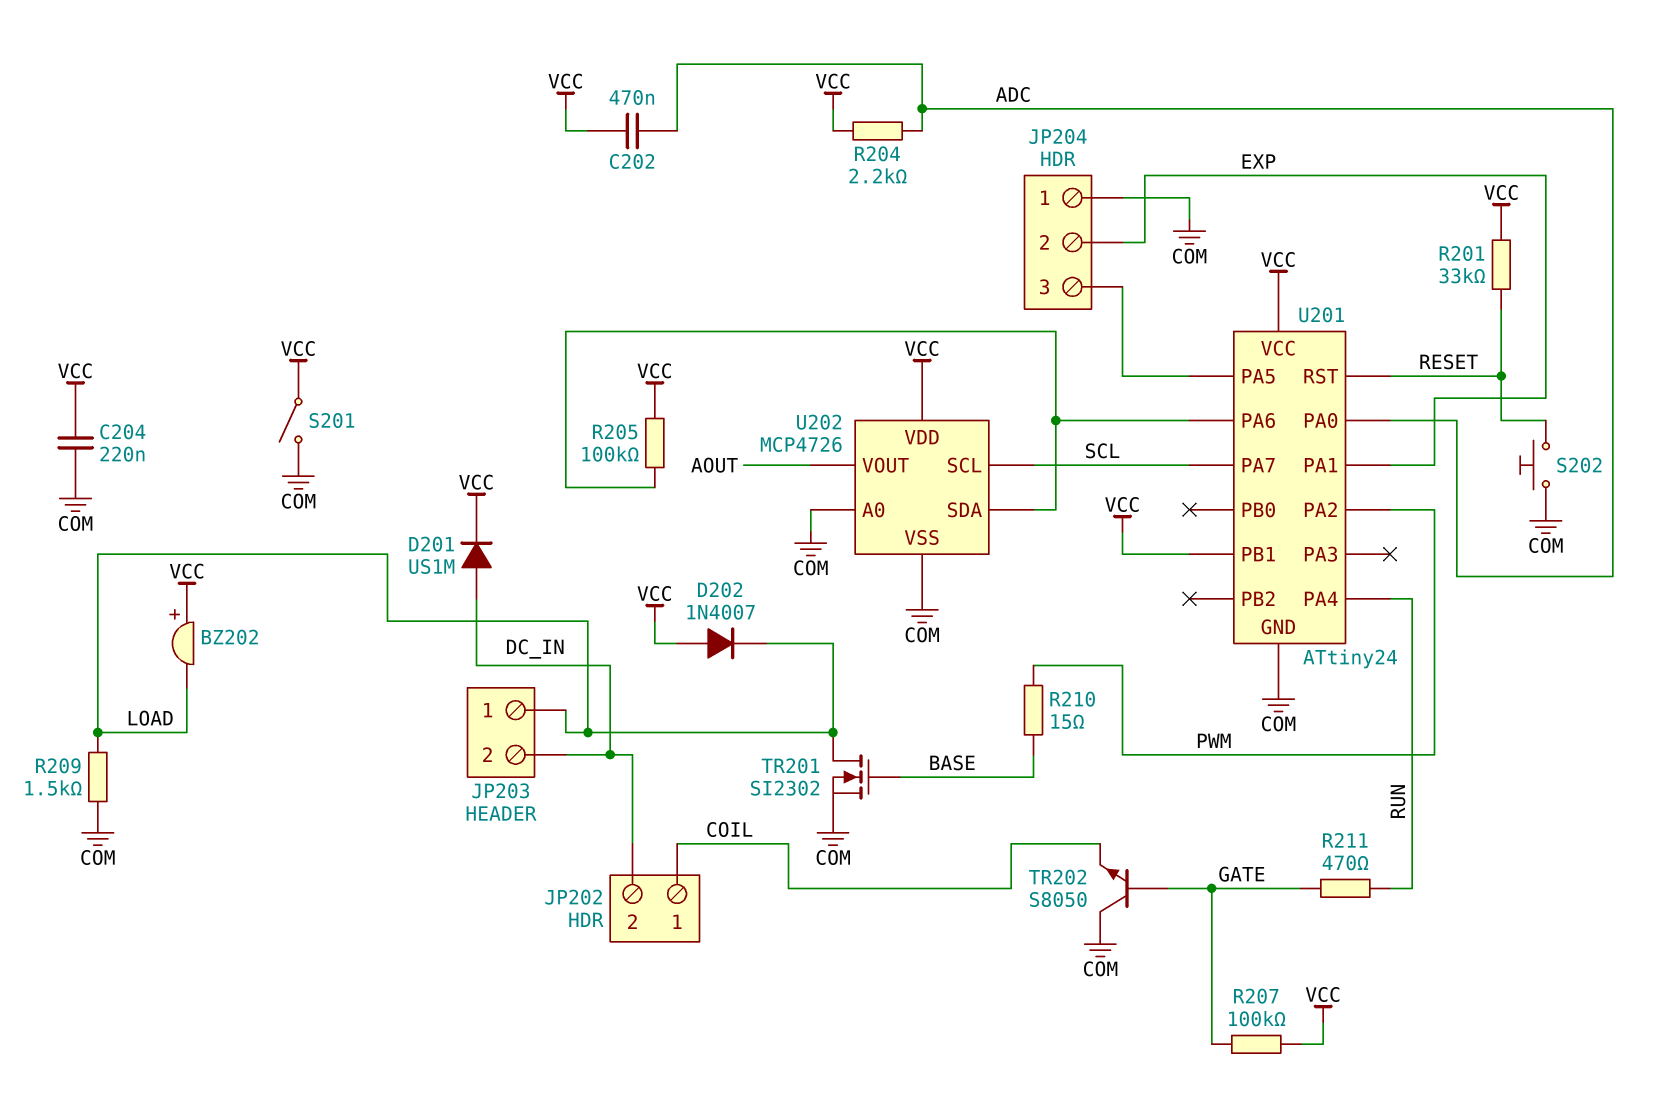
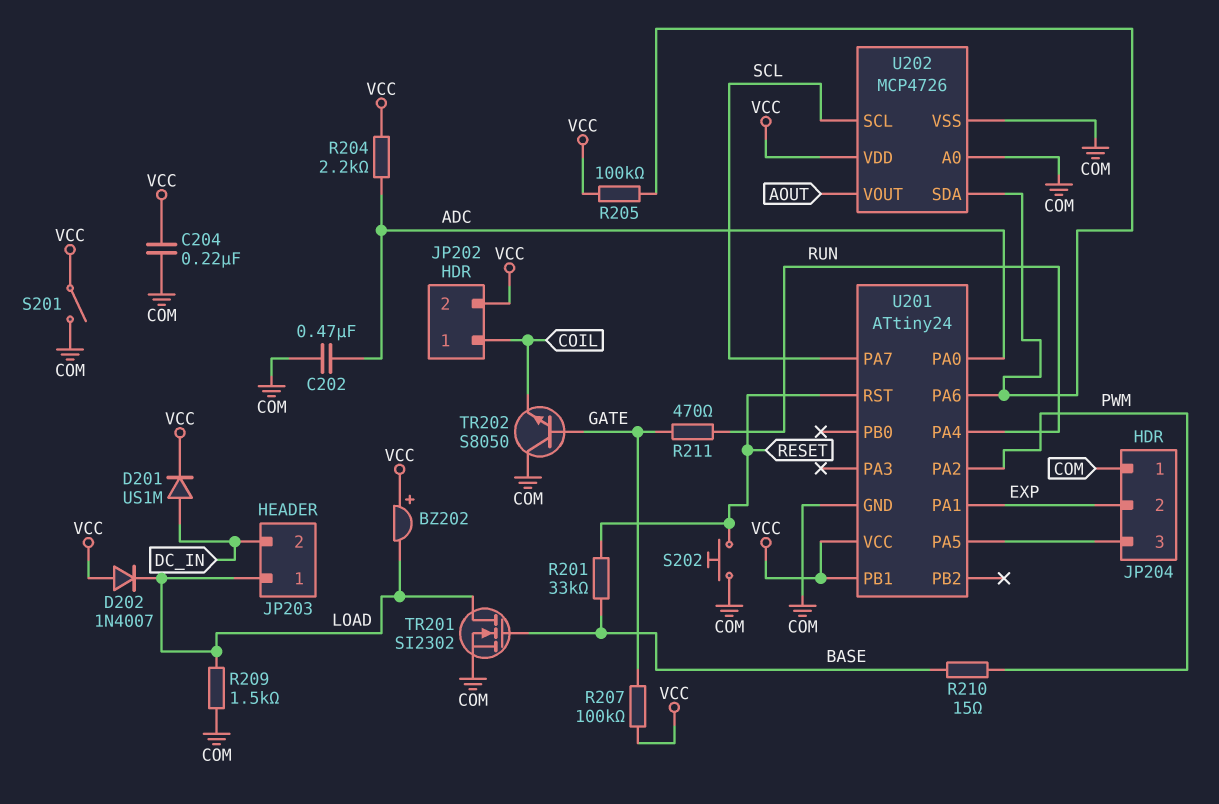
C202: 470nF (ADC, VCC) -> 470nF (ADC, COM)
JP202 pin 2: DC_IN -> VCC
R201: 33k (RESET, VCC) -> 33k (BASE, RESET)

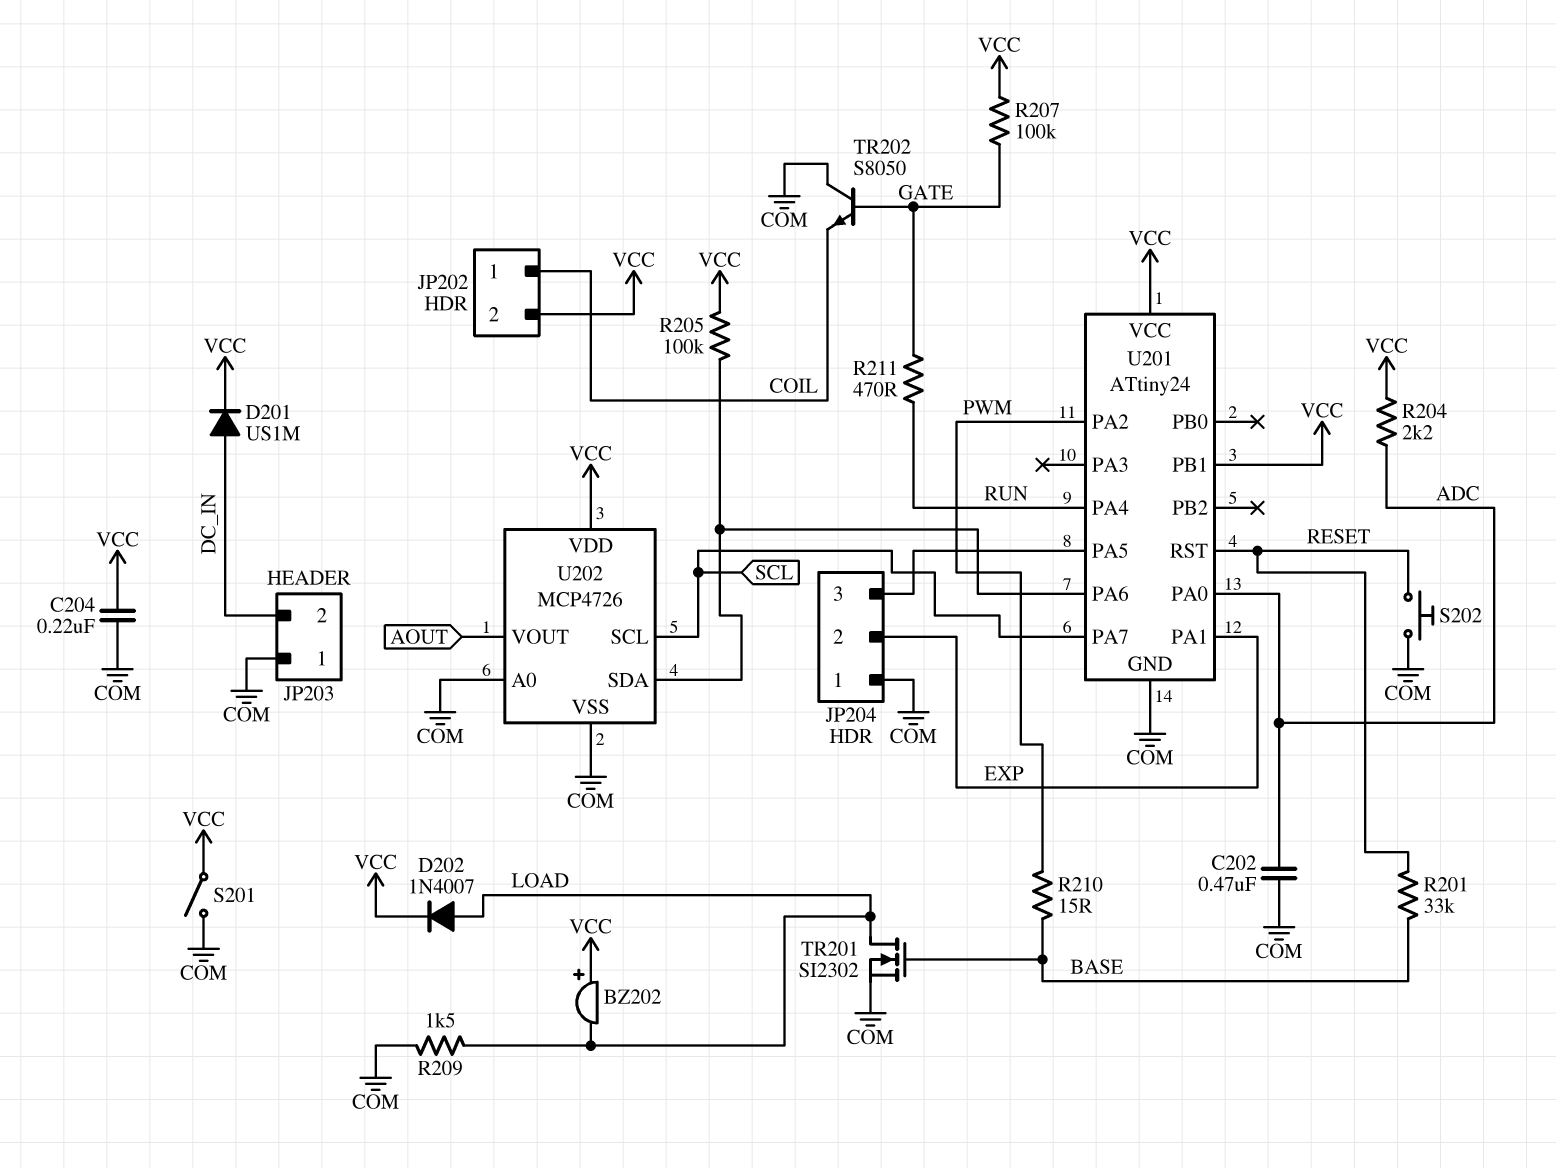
D202: diode 1N4007 (A VCC, K LOAD) -> diode 1N4007 (A LOAD, K VCC)
JP203 pin 1: LOAD -> COM

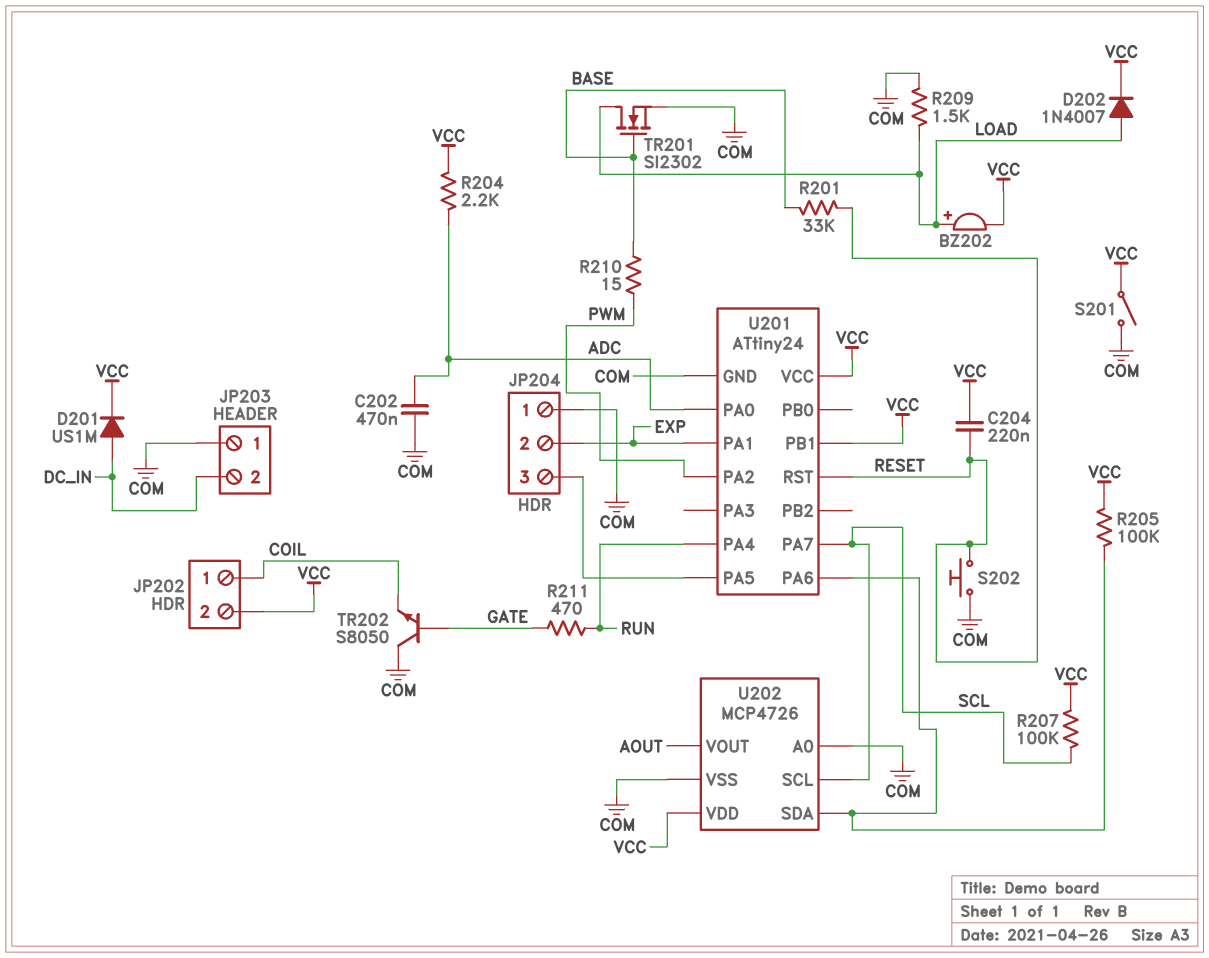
BZ202: buzzer (plus VCC, minus LOAD) -> buzzer (plus LOAD, minus VCC)
C204: 220nF (COM, VCC) -> 220nF (RESET, VCC)
R207: 100k (GATE, VCC) -> 100k (SCL, VCC)

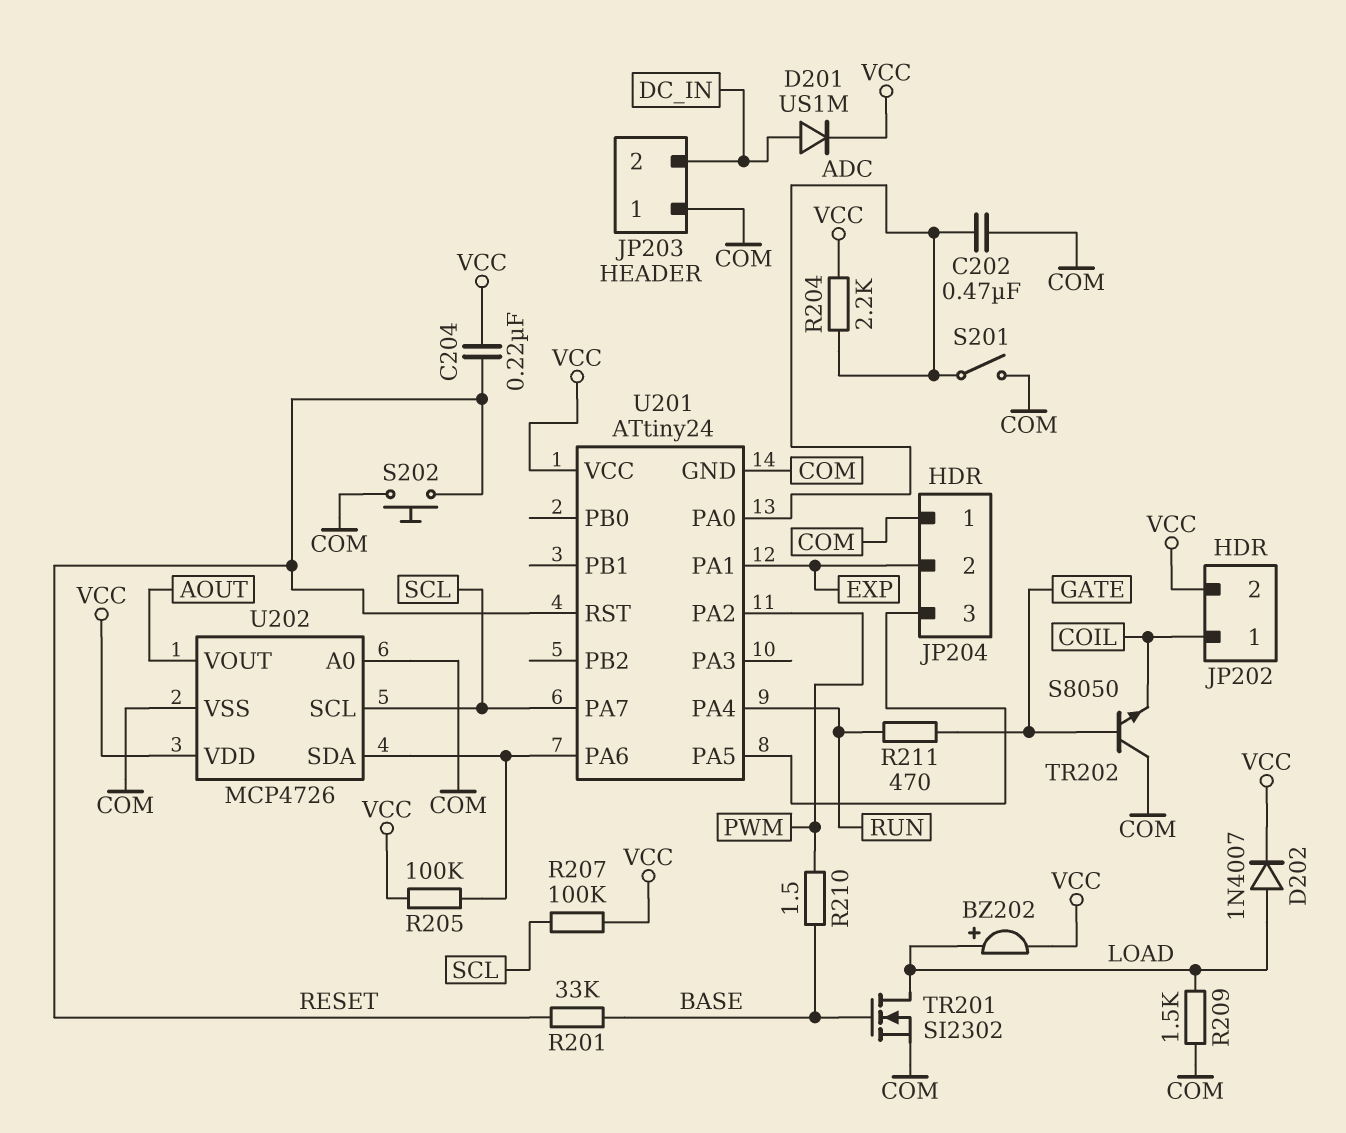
R210: 15 (BASE, PWM) -> 1.5 (BASE, PWM)
S201: switch (COM, VCC) -> switch (ADC, COM)
U201 pin PB1: VCC -> none

